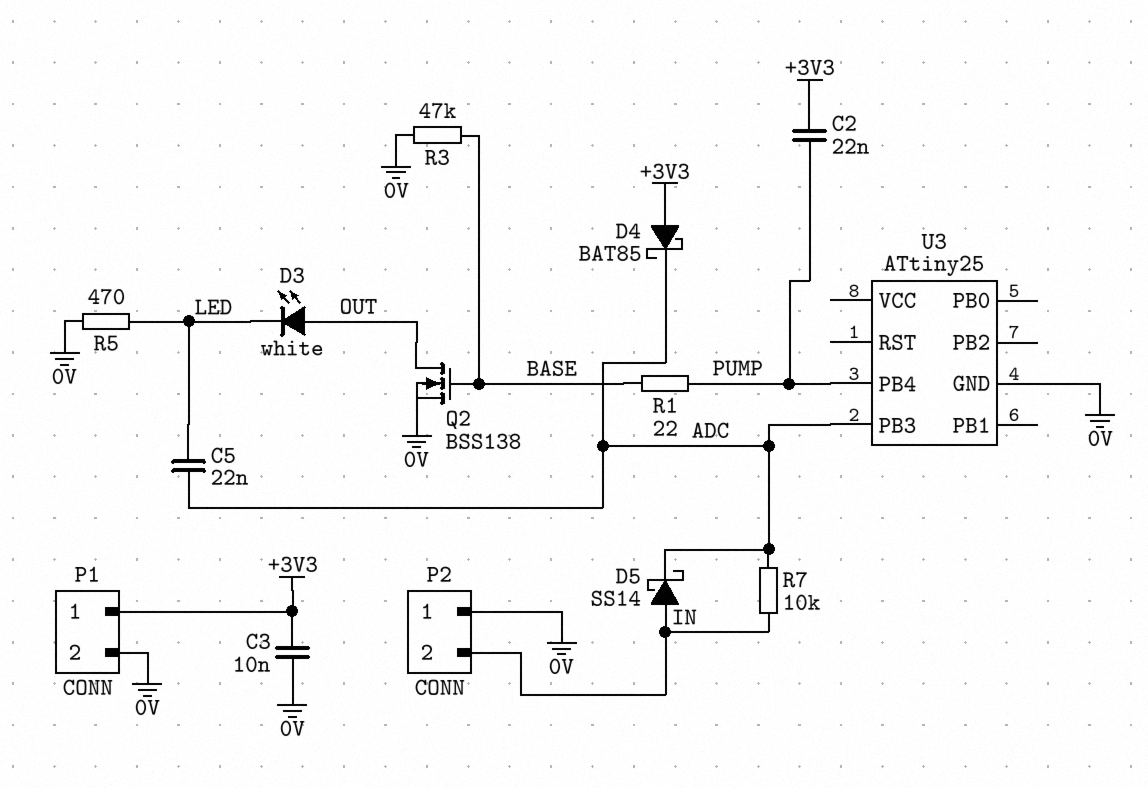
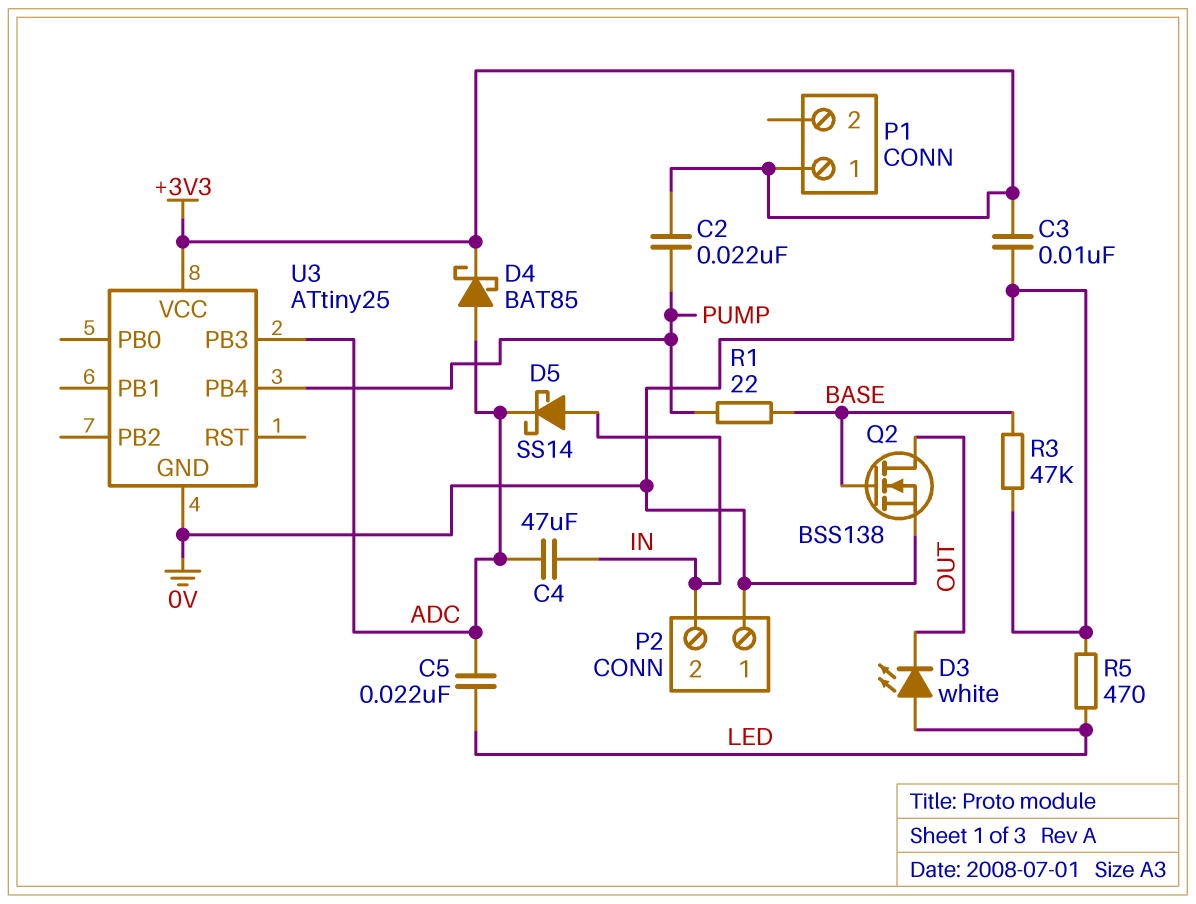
C4: none -> 47uF (ADC, IN)
D3: LED white (A OUT, K LED) -> LED white (A LED, K OUT)
D4: schottky BAT85 (A +3V3, K ADC) -> schottky BAT85 (A ADC, K +3V3)
P1 pin 2: 0V -> none
R7: 10k (ADC, IN) -> none
U3 pin VCC: none -> +3V3

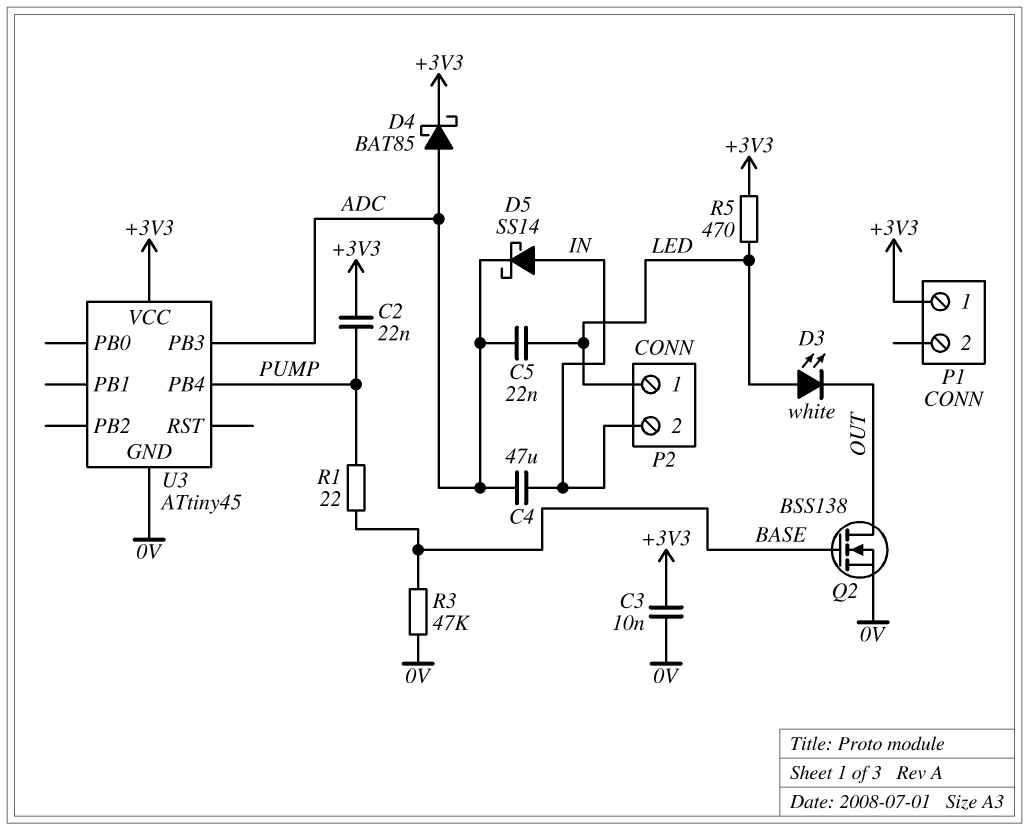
P2 pin 1: 0V -> LED
R5: 470 (0V, LED) -> 470 (+3V3, LED)
U3: ATtiny25 -> ATtiny45

